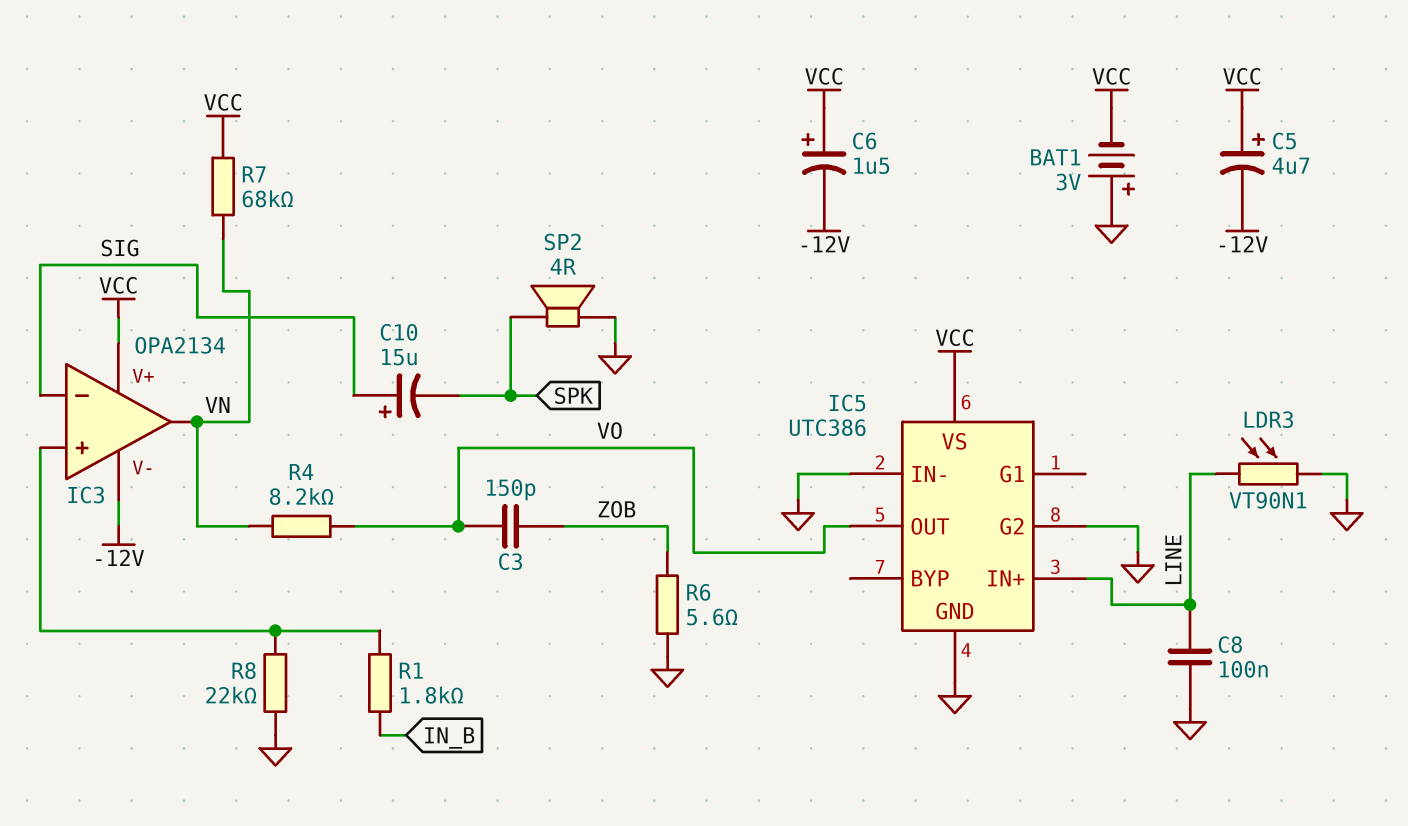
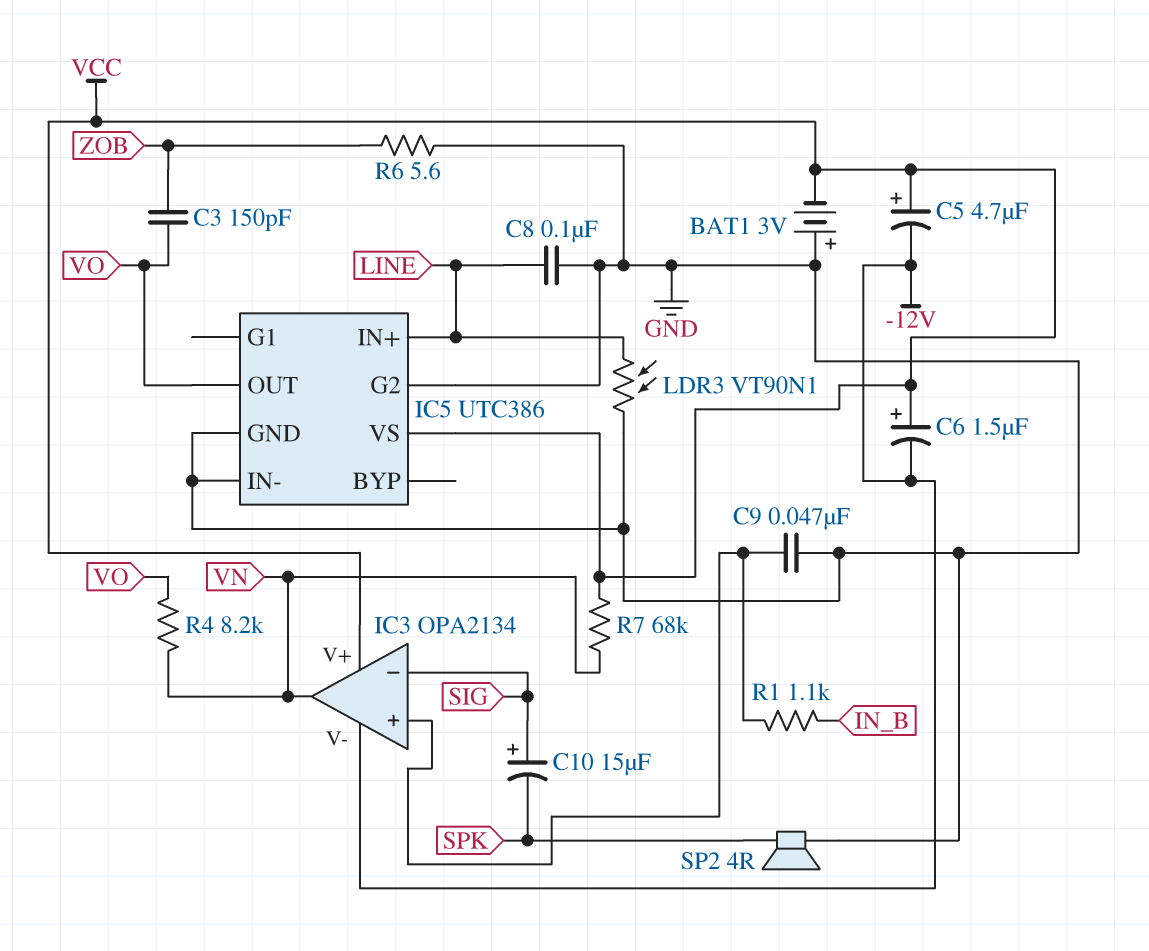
C9: none -> 47nF (GND, IC3/in+)
R1: 1.8k (IC3/in+, IN_B) -> 1.1k (IC3/in+, IN_B)
R8: 22k (GND, IC3/in+) -> none

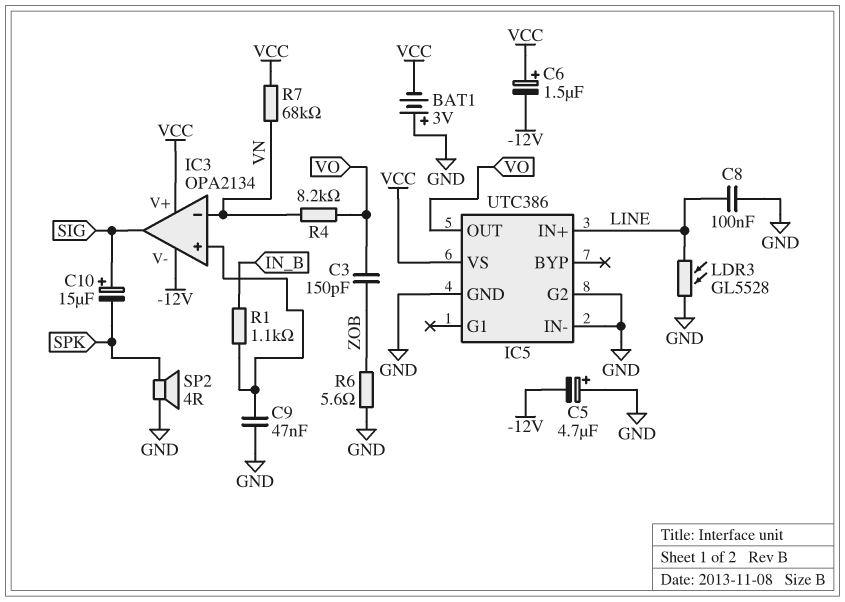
C5: 4.7uF (plus VCC, minus -12V) -> 4.7uF (plus GND, minus -12V)
IC3 pin in-: SIG -> VN
IC3 pin out: VN -> SIG
LDR3: VT90N1 (GND, LINE) -> GL5528 (GND, LINE)

